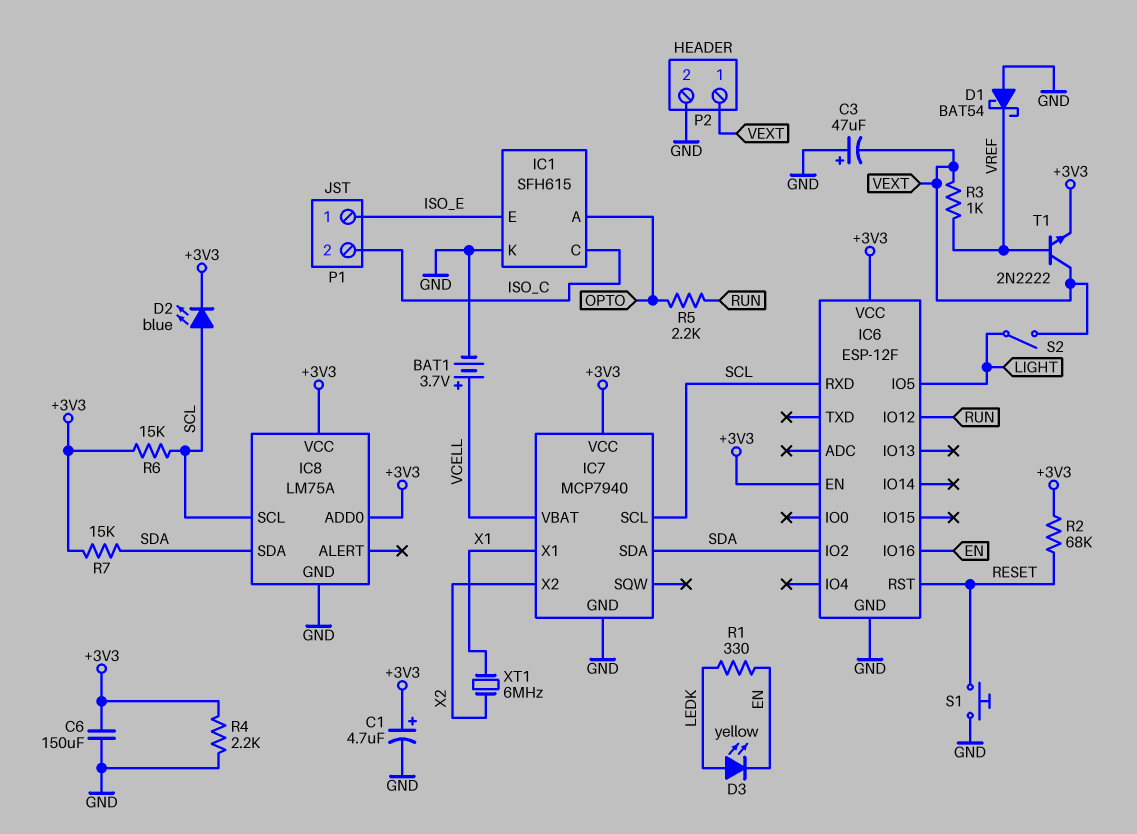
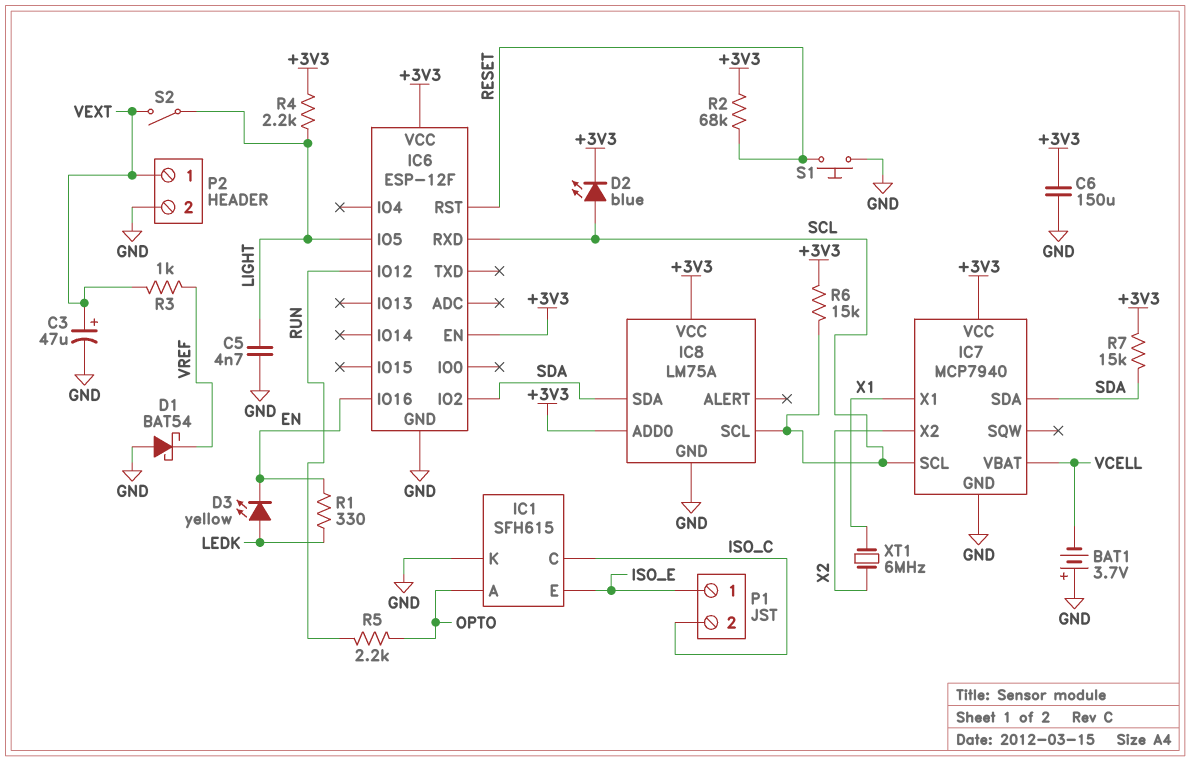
BAT1: 3.7V (plus VCELL, minus GND) -> 3.7V (plus GND, minus VCELL)
C1: 4.7uF (plus +3V3, minus GND) -> none
C3: 47uF (plus GND, minus VEXT) -> 47uF (plus VEXT, minus GND)
C5: none -> 4.7nF (GND, LIGHT)
R4: 2.2k (+3V3, GND) -> 2.2k (+3V3, LIGHT)
T1: NPN 2N2222 (B VREF, C VEXT, E +3V3) -> none

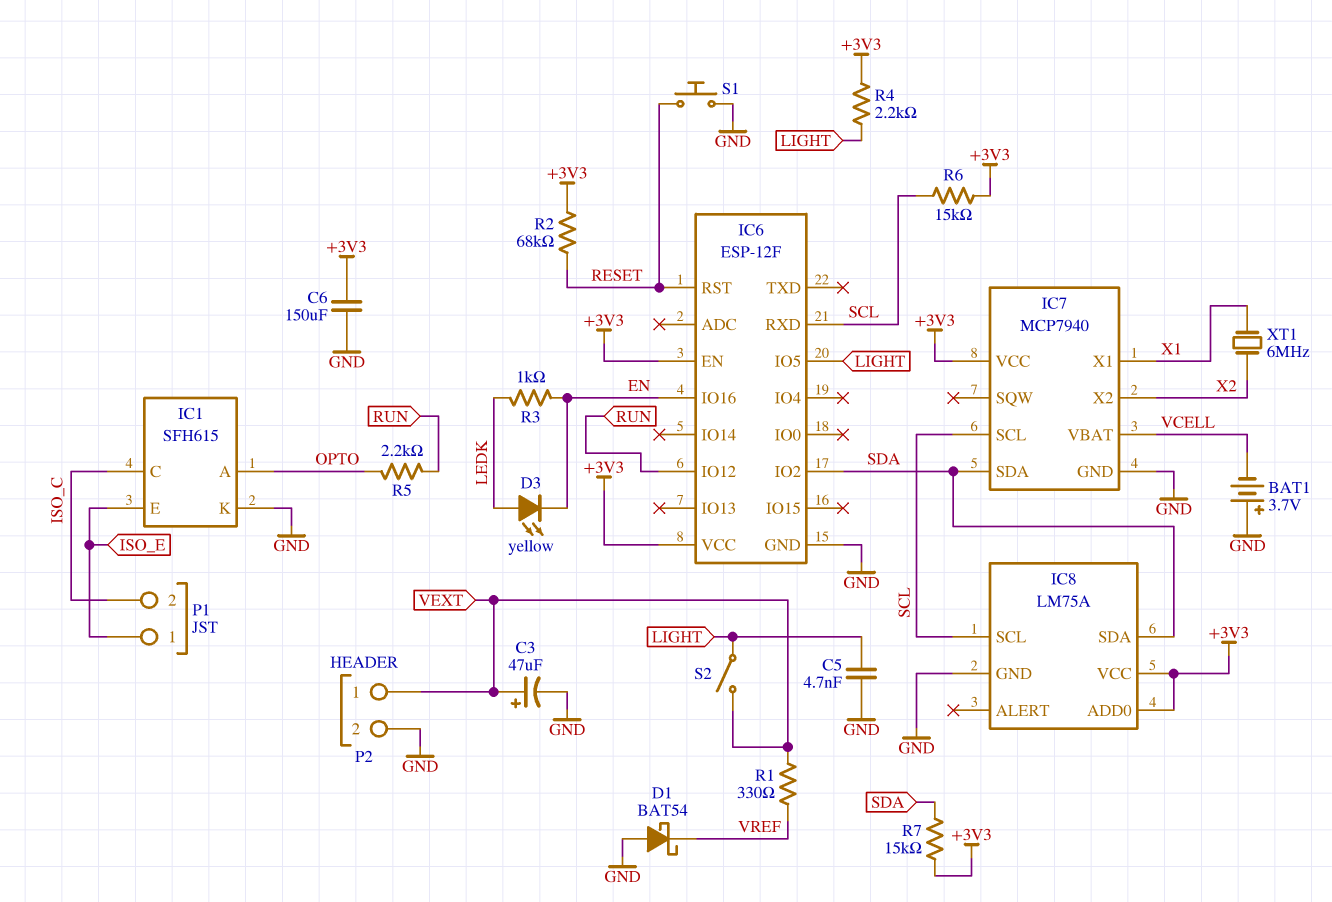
D2: LED blue (A SCL, K +3V3) -> none
R1: 330 (EN, LEDK) -> 330 (VEXT, VREF)
R3: 1k (VEXT, VREF) -> 1k (EN, LEDK)

